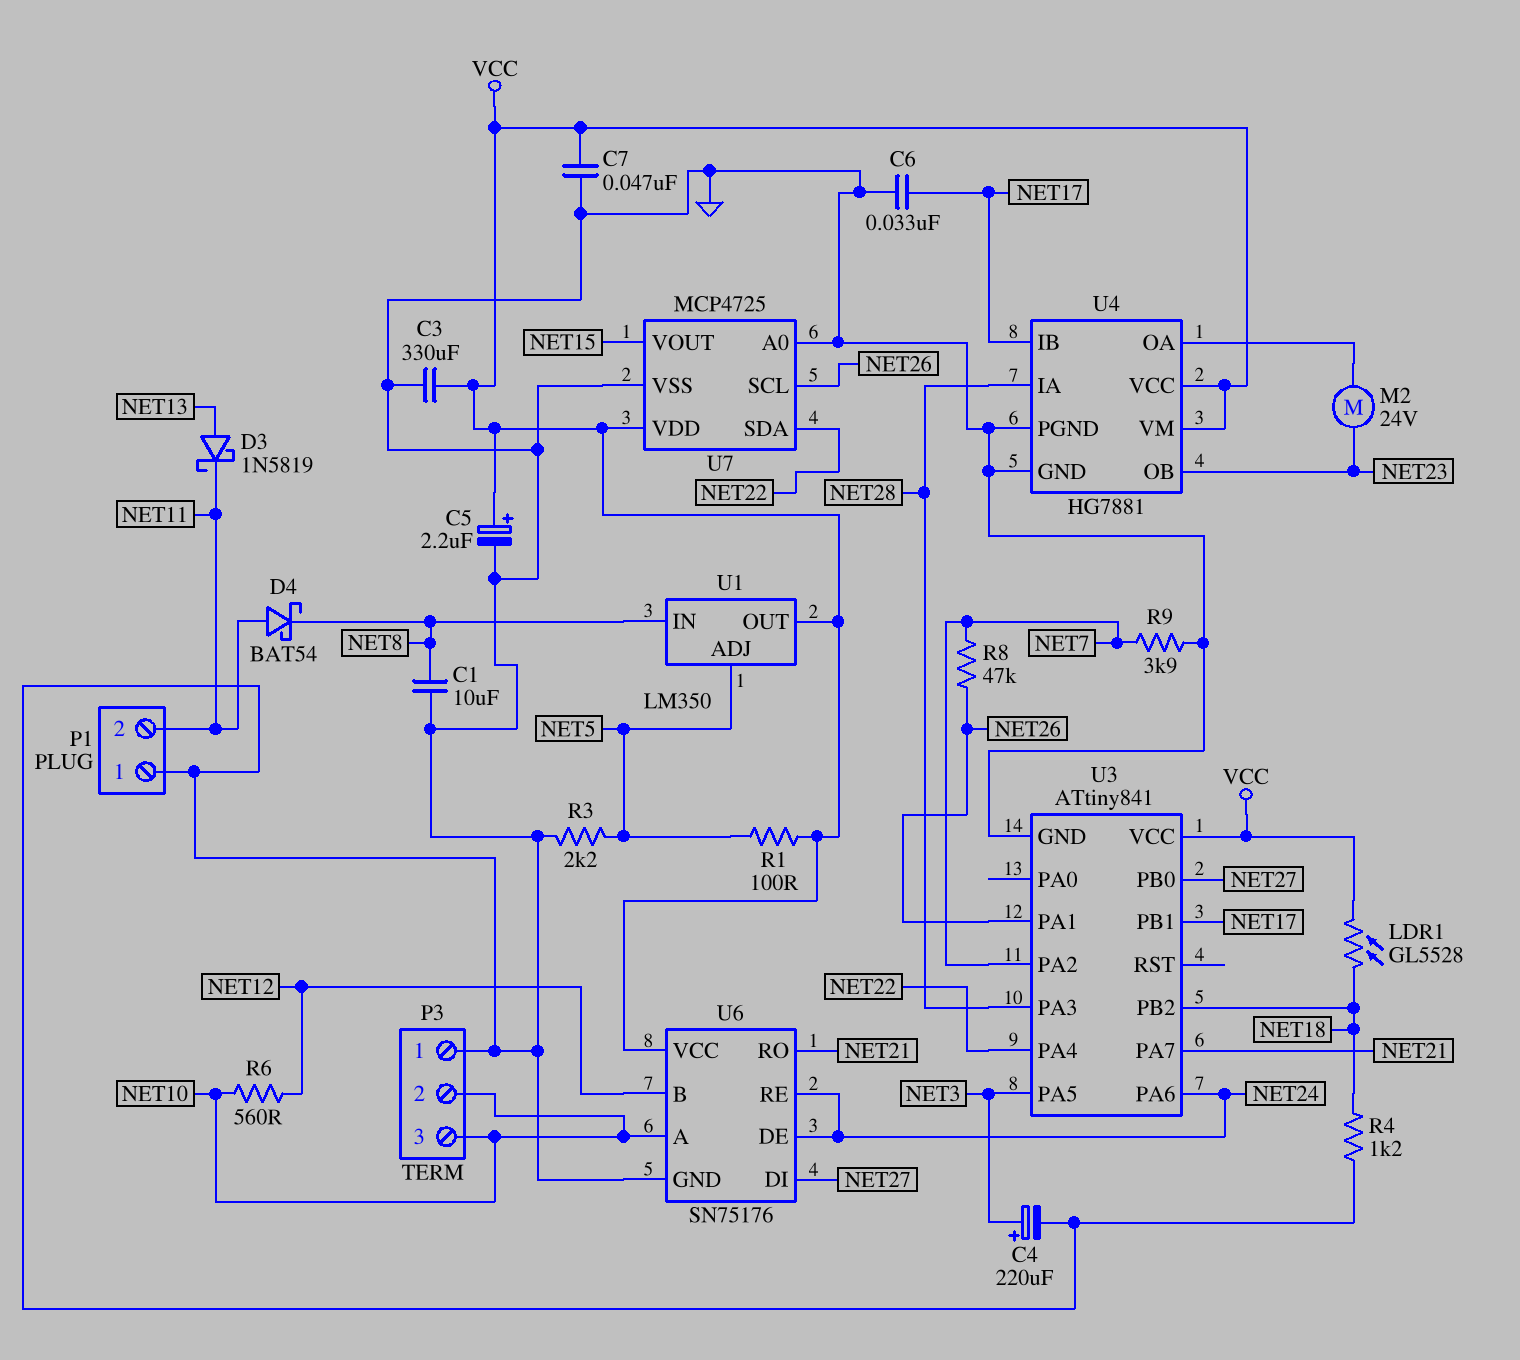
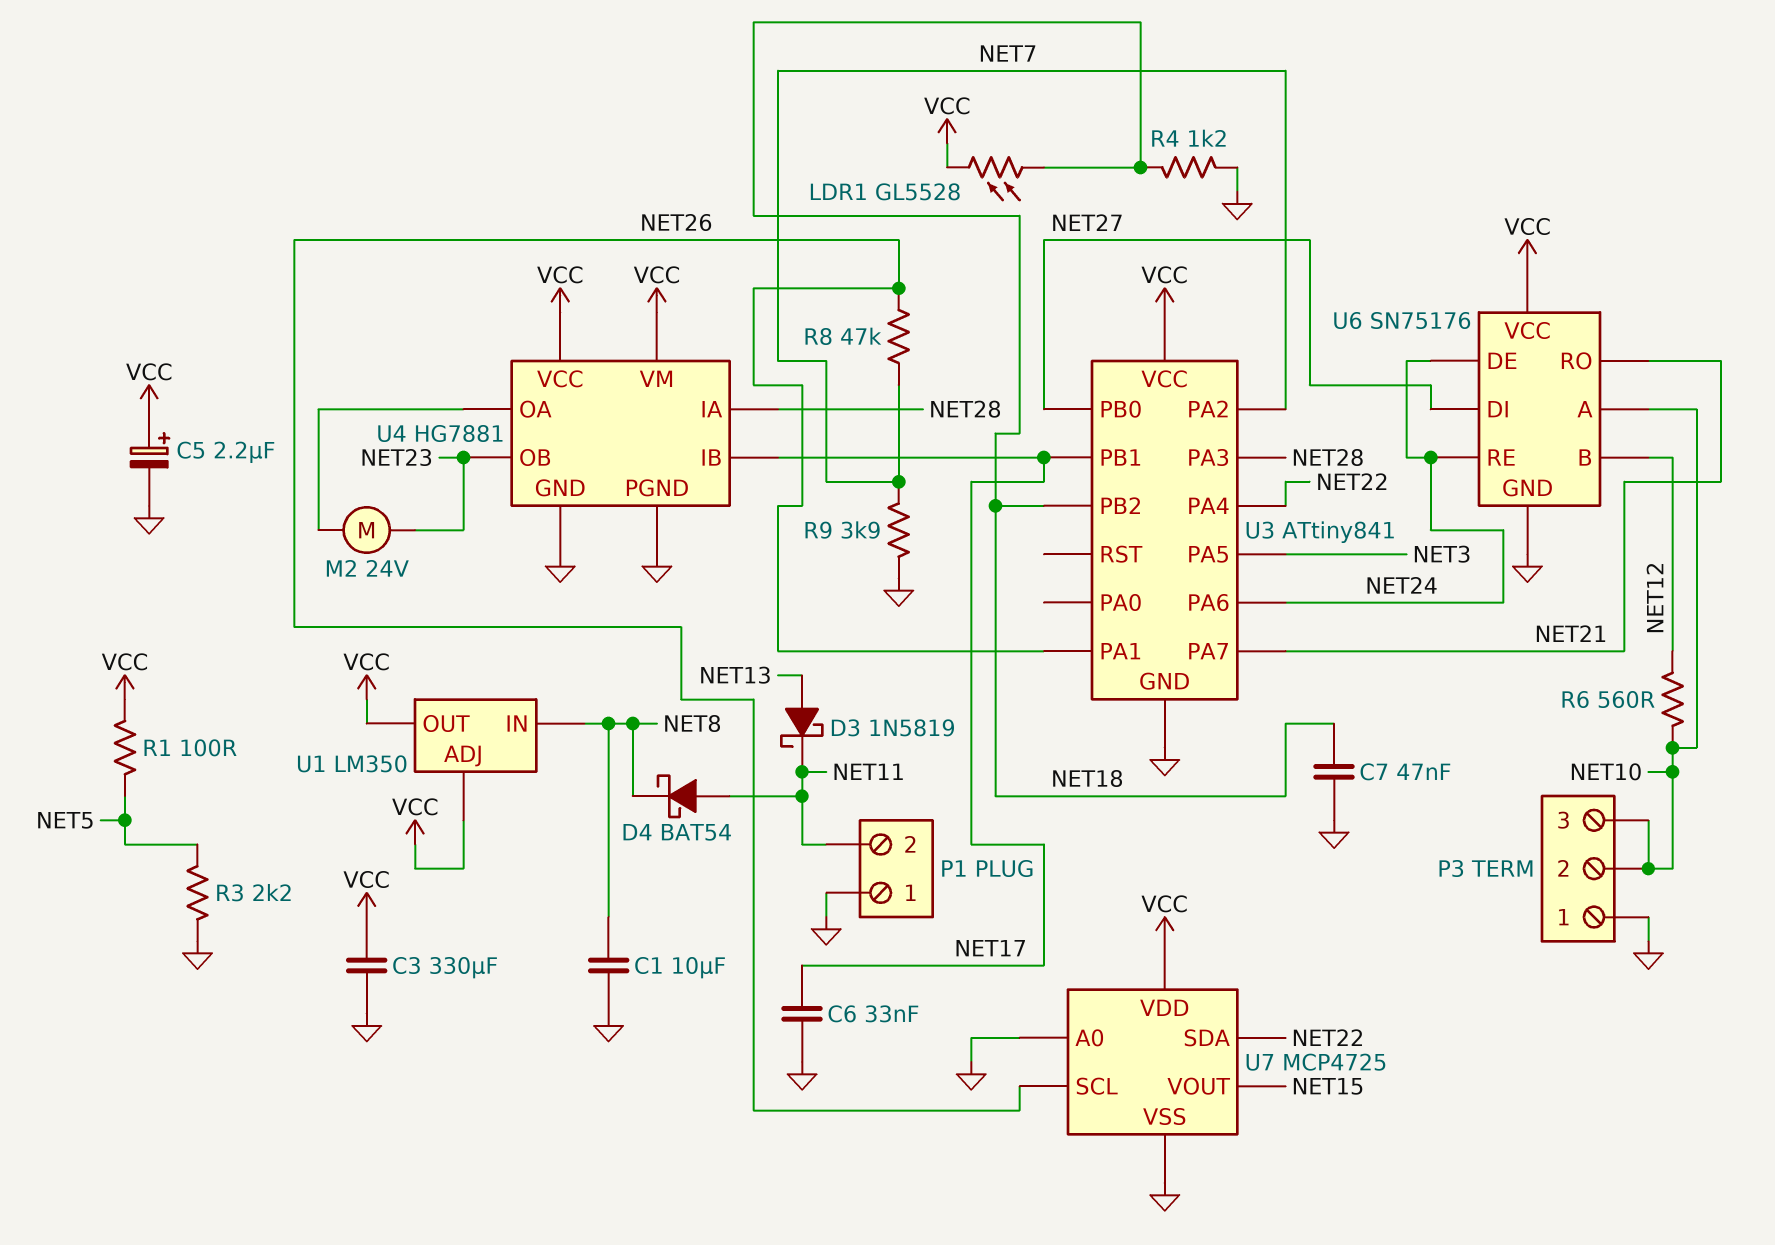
C4: 220uF (plus NET3, minus GND) -> none
C7: 47nF (GND, VCC) -> 47nF (GND, NET18)
U1 pin ADJ: NET5 -> VCC

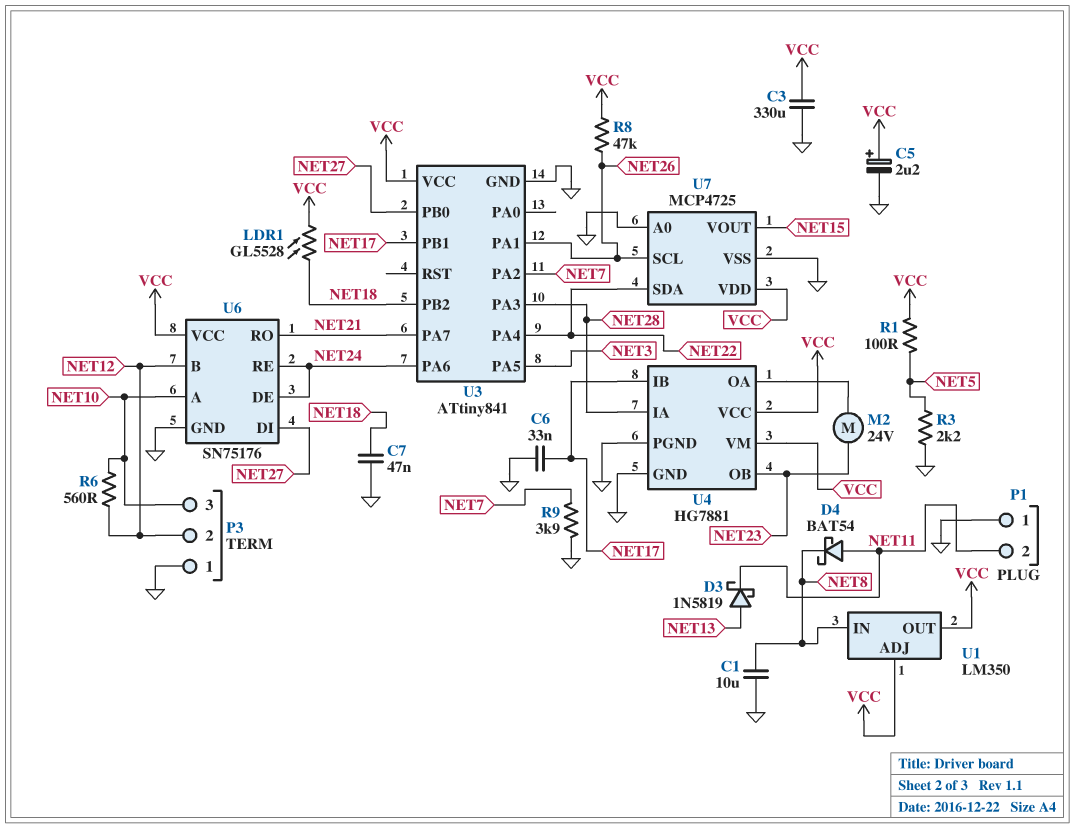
P3 pin 2: NET10 -> NET12
R4: 1.2k (GND, NET18) -> none
R8: 47k (NET7, NET26) -> 47k (NET26, VCC)

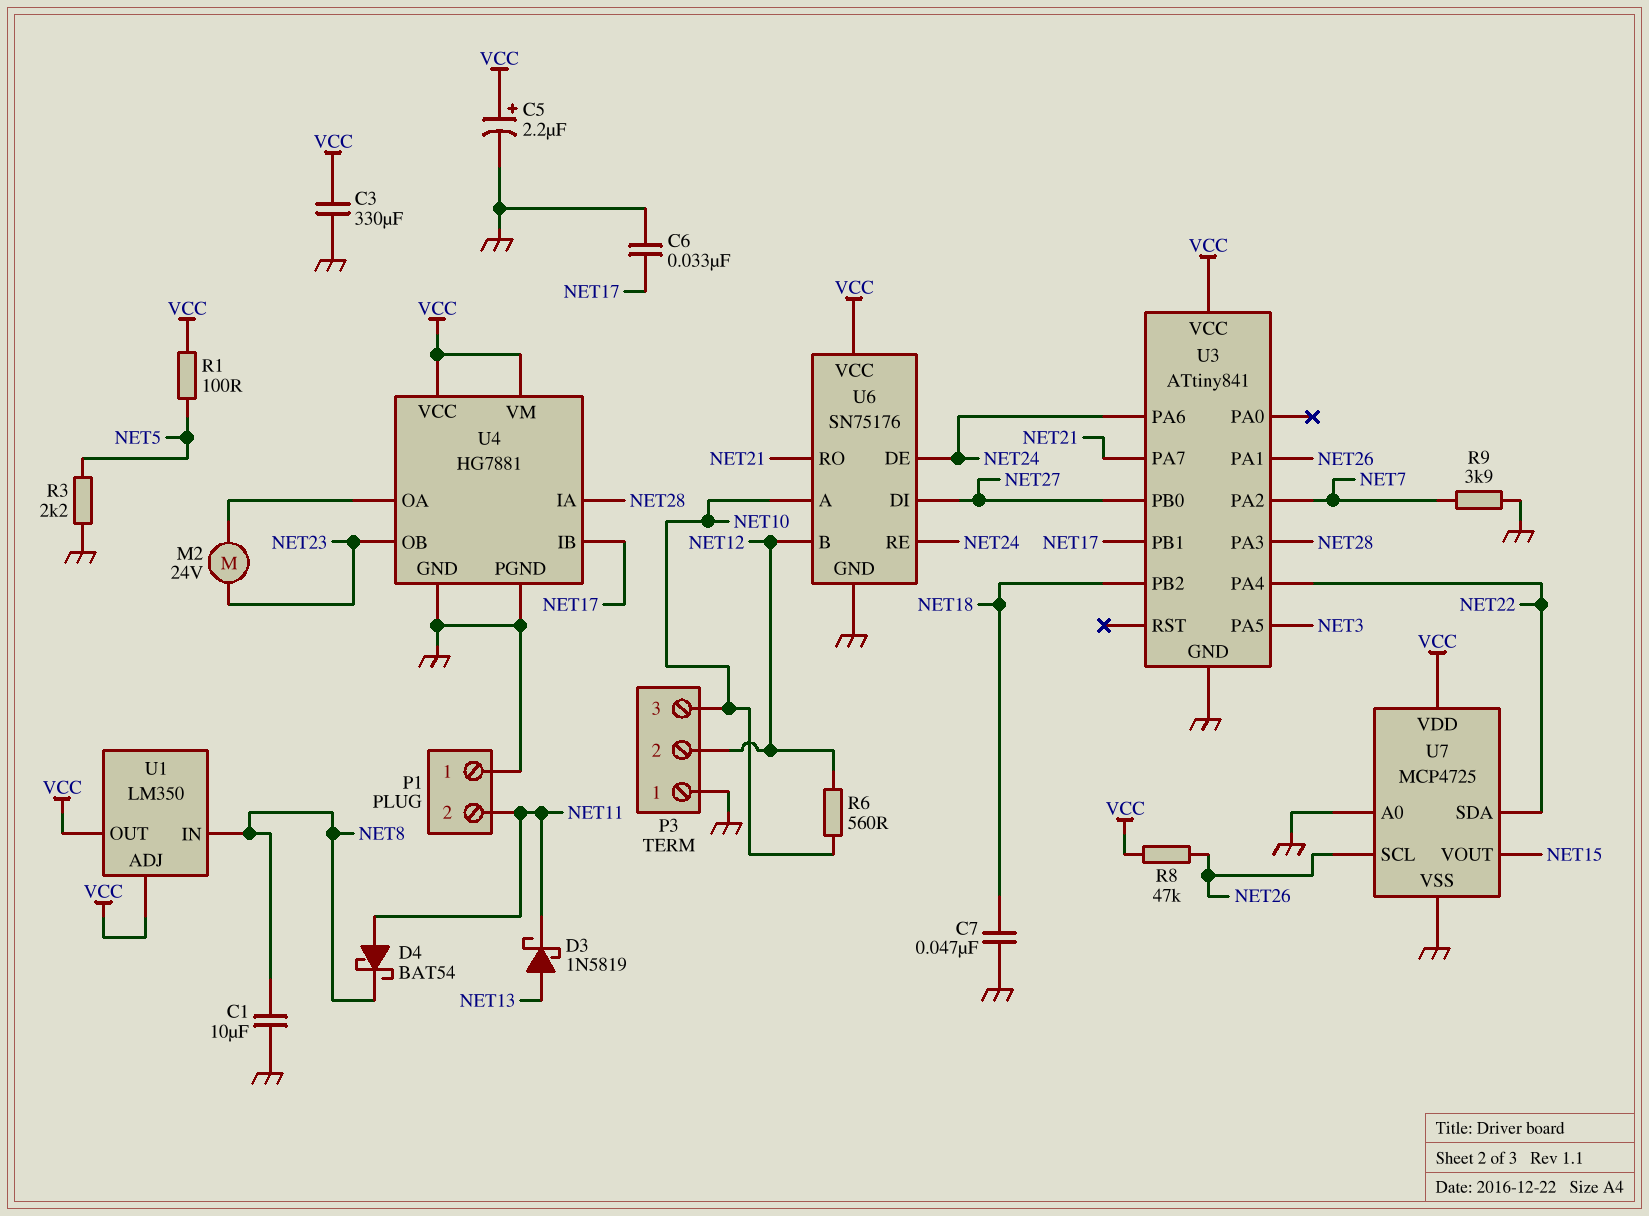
LDR1: GL5528 (NET18, VCC) -> none

